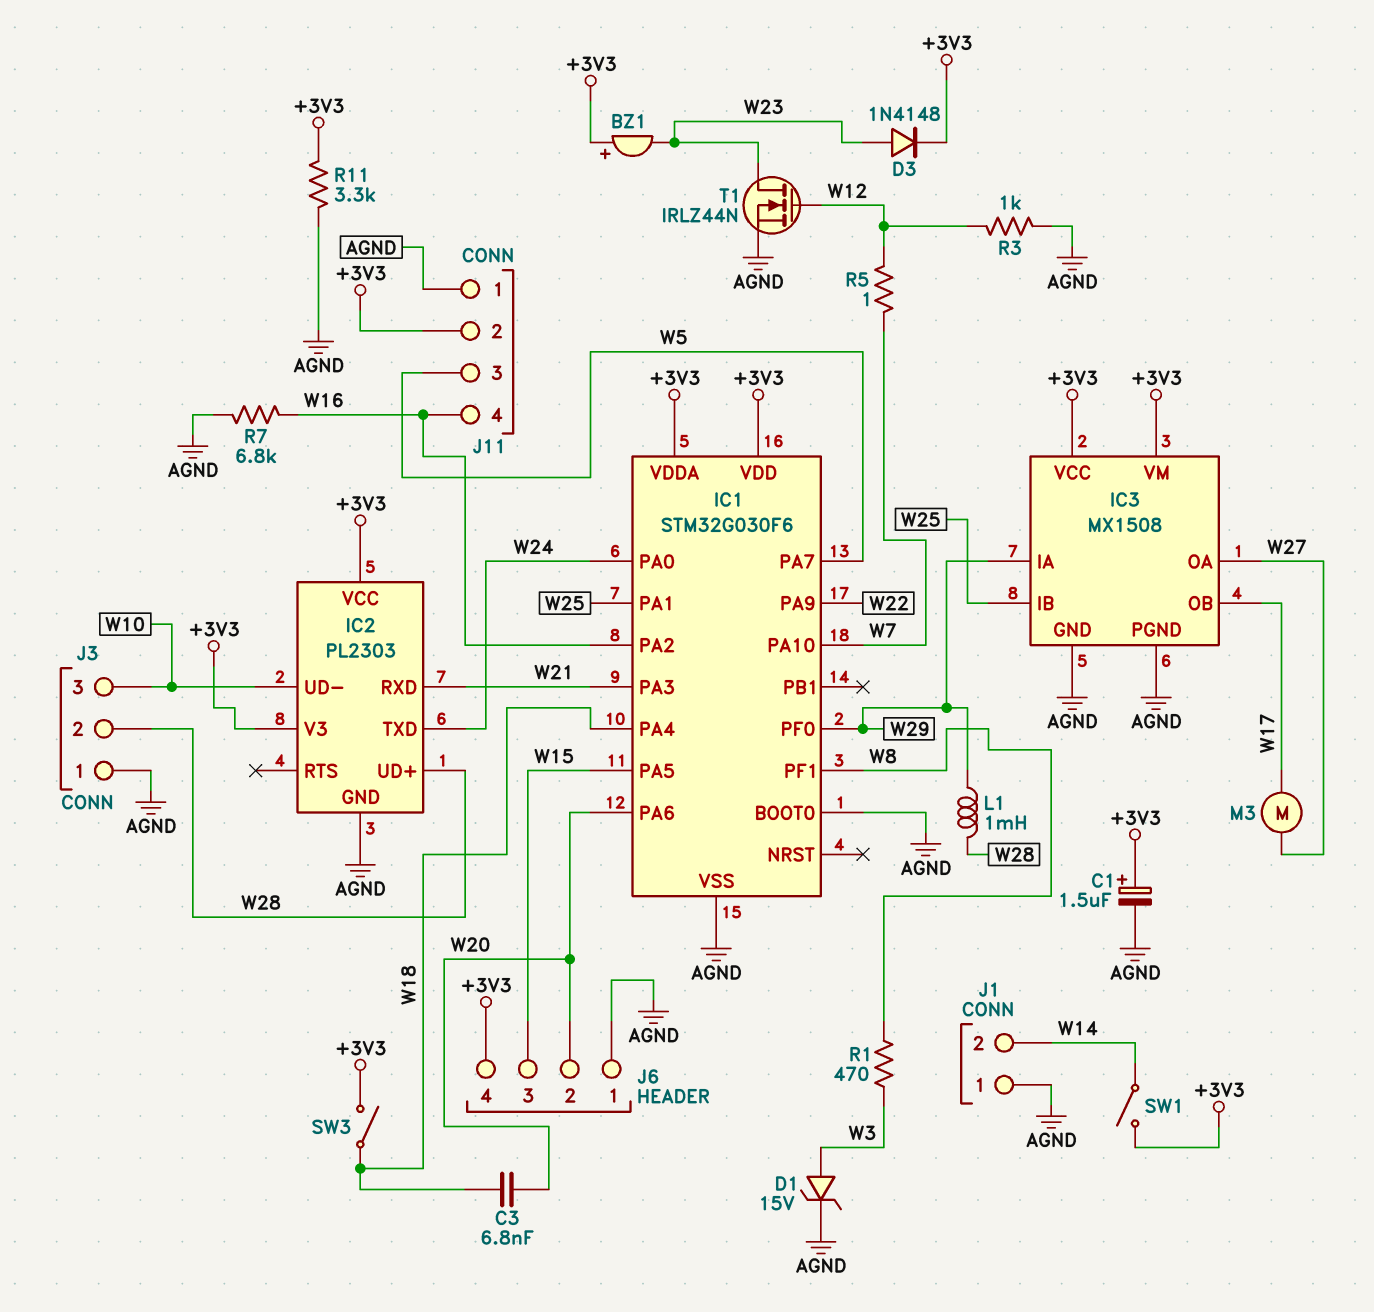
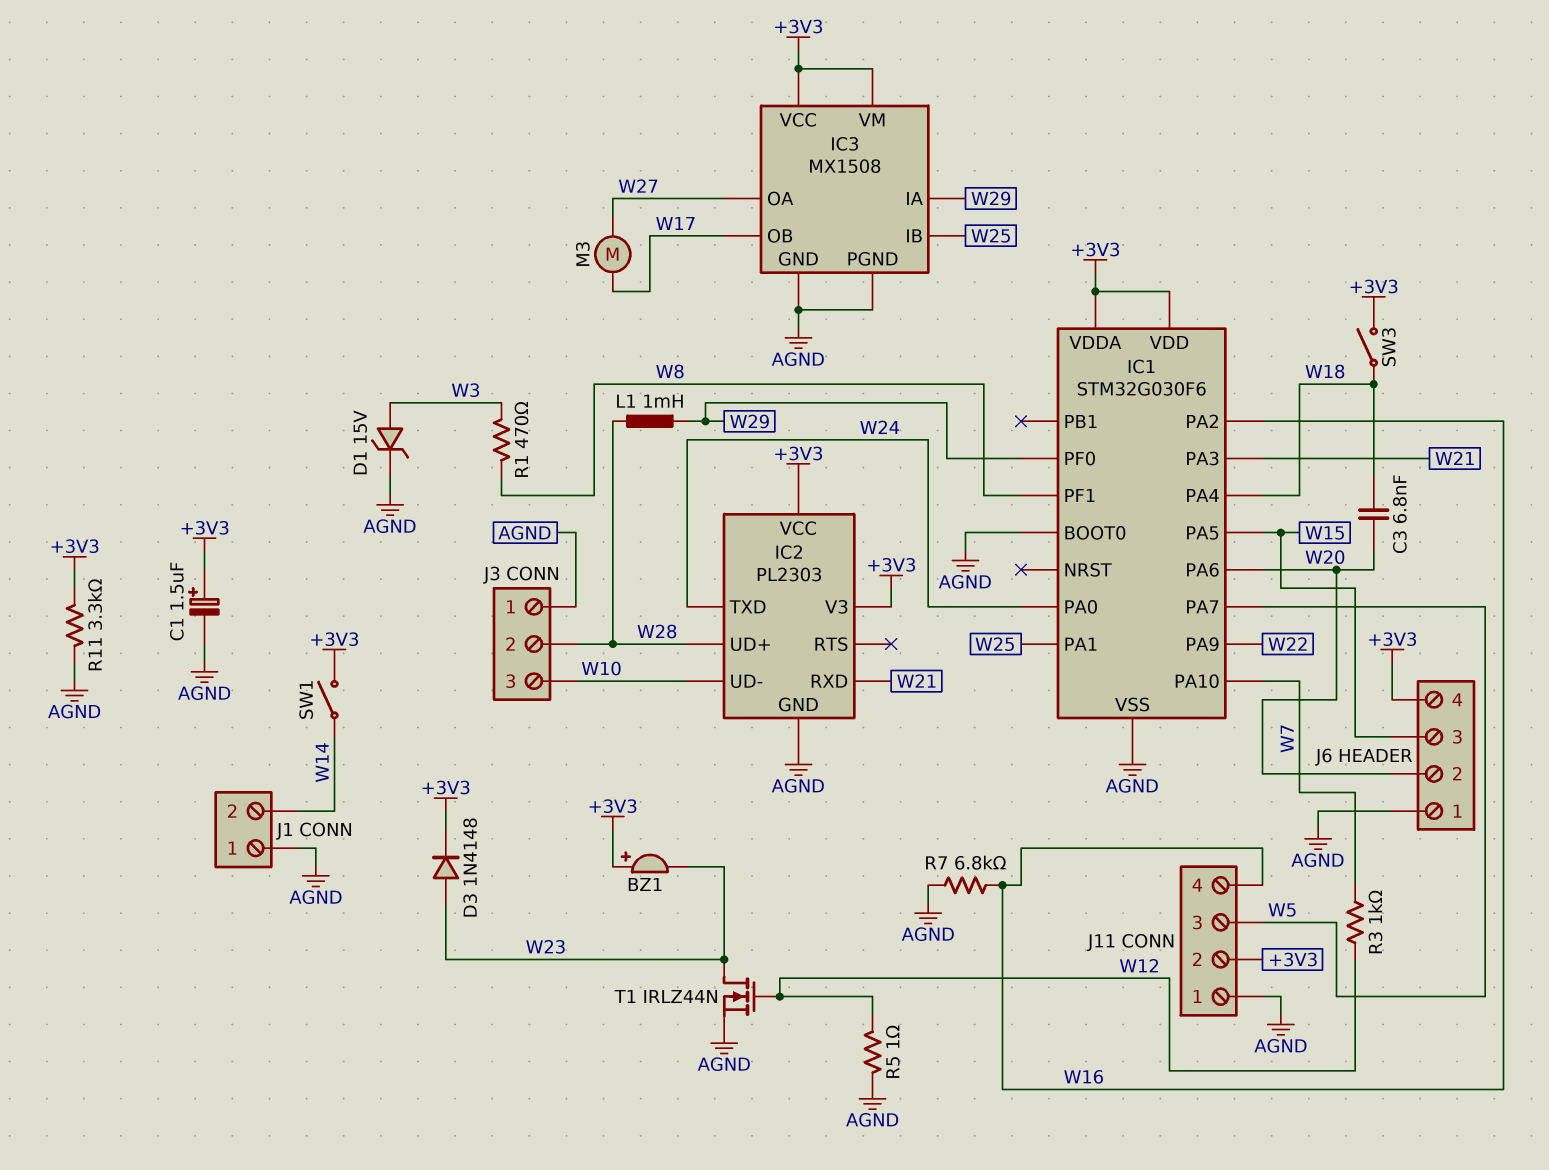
R3: 1k (AGND, W12) -> 1k (W7, W12)
R5: 1 (W7, W12) -> 1 (AGND, W12)

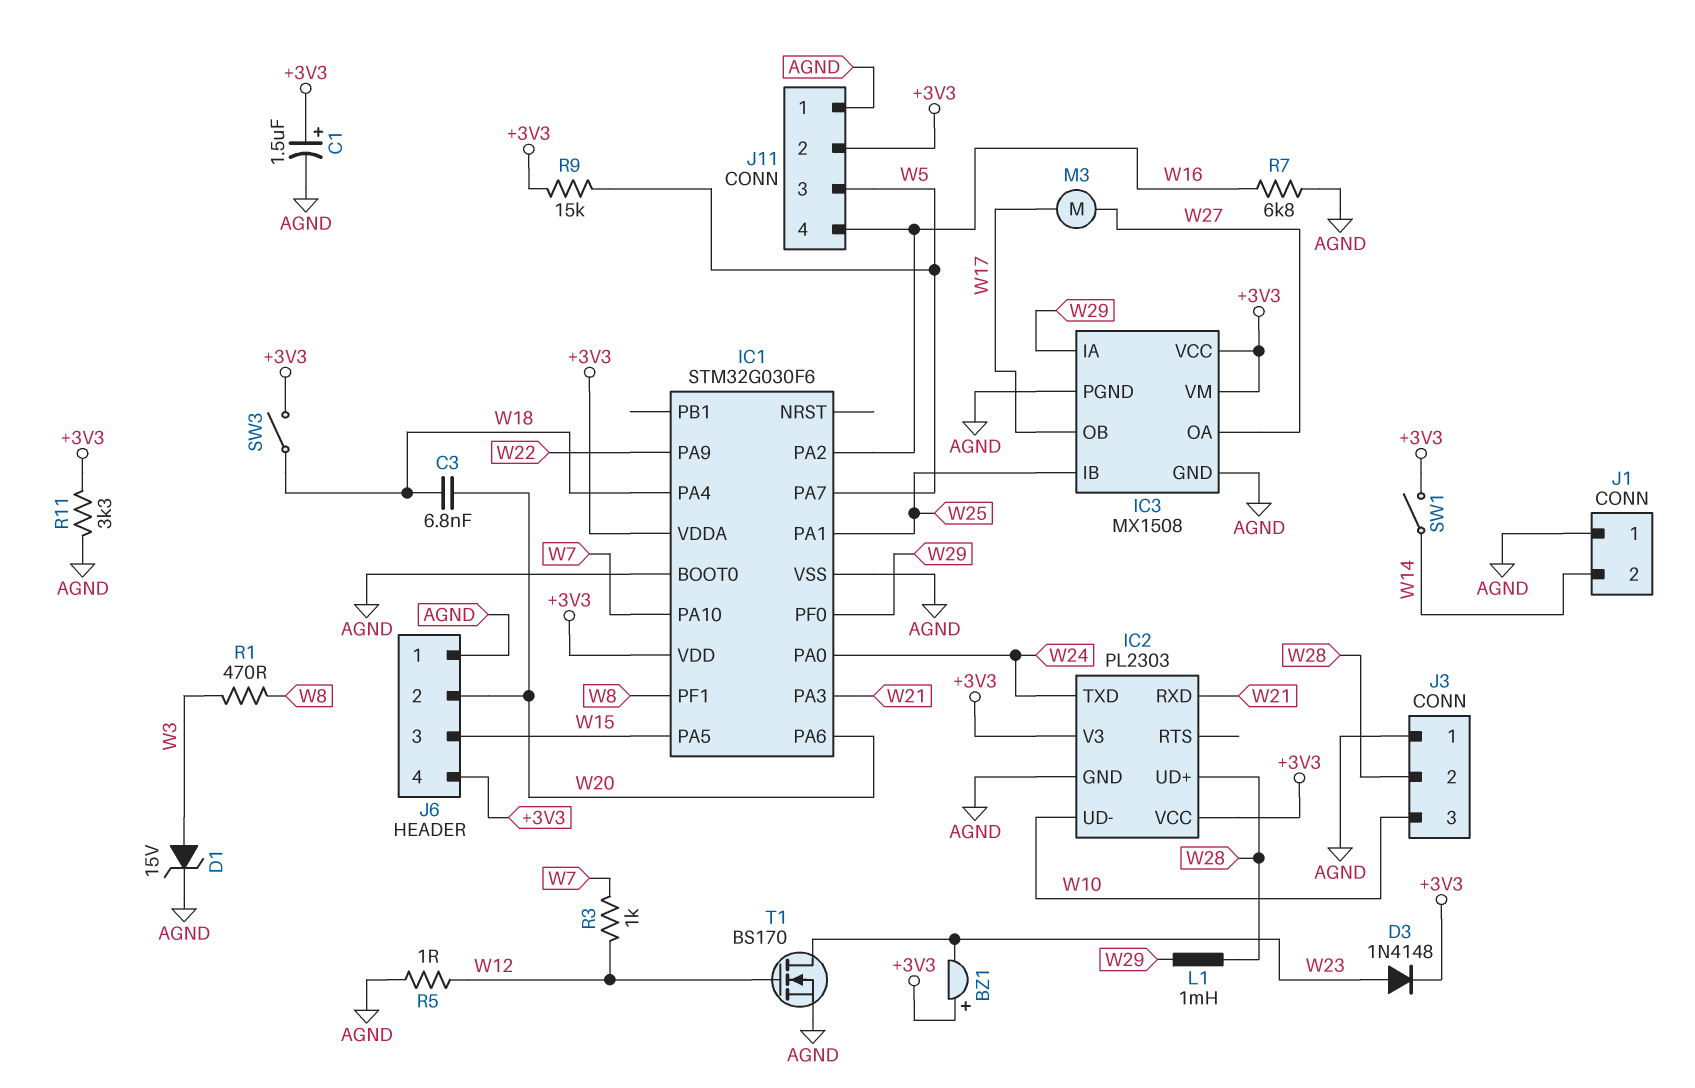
R9: none -> 15k (+3V3, W5)
T1: NMOS IRLZ44N (G W12, D W23, S AGND) -> NMOS BS170 (G W12, D W23, S AGND)

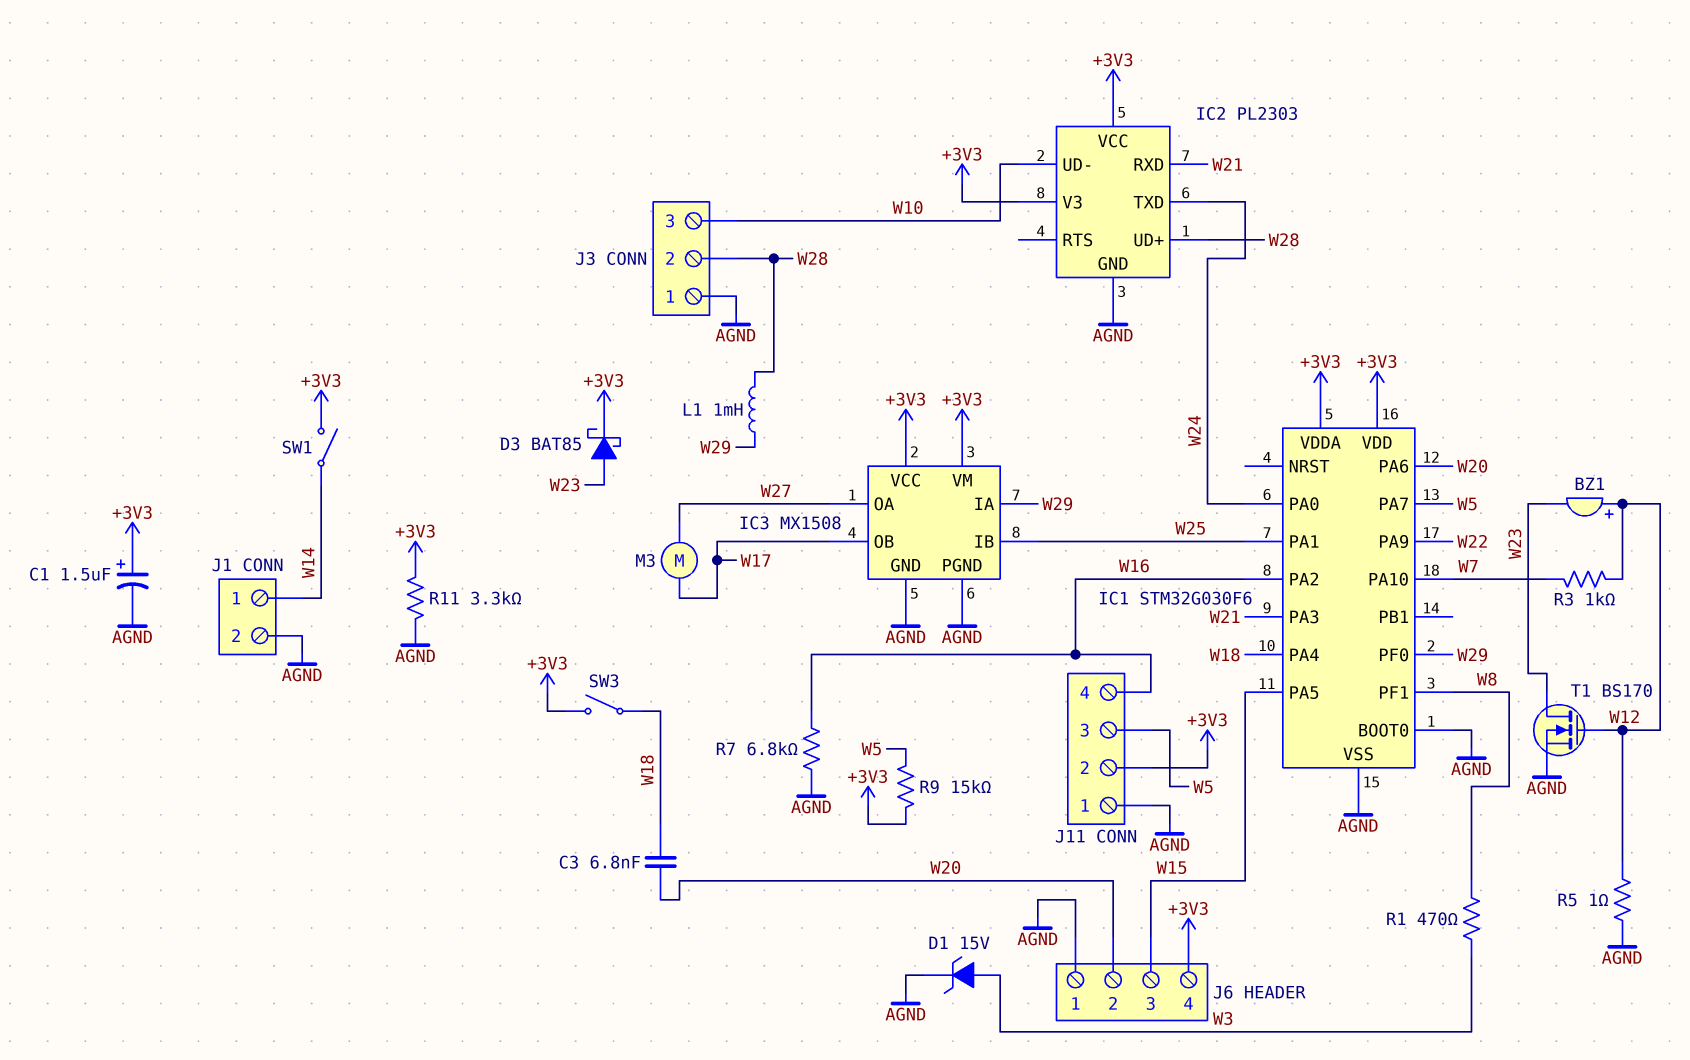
BZ1: buzzer (plus +3V3, minus W23) -> buzzer (plus W12, minus W23)
D3: diode 1N4148 (A W23, K +3V3) -> schottky BAT85 (A W23, K +3V3)
J1 pin 1: AGND -> W14
J1 pin 2: W14 -> AGND

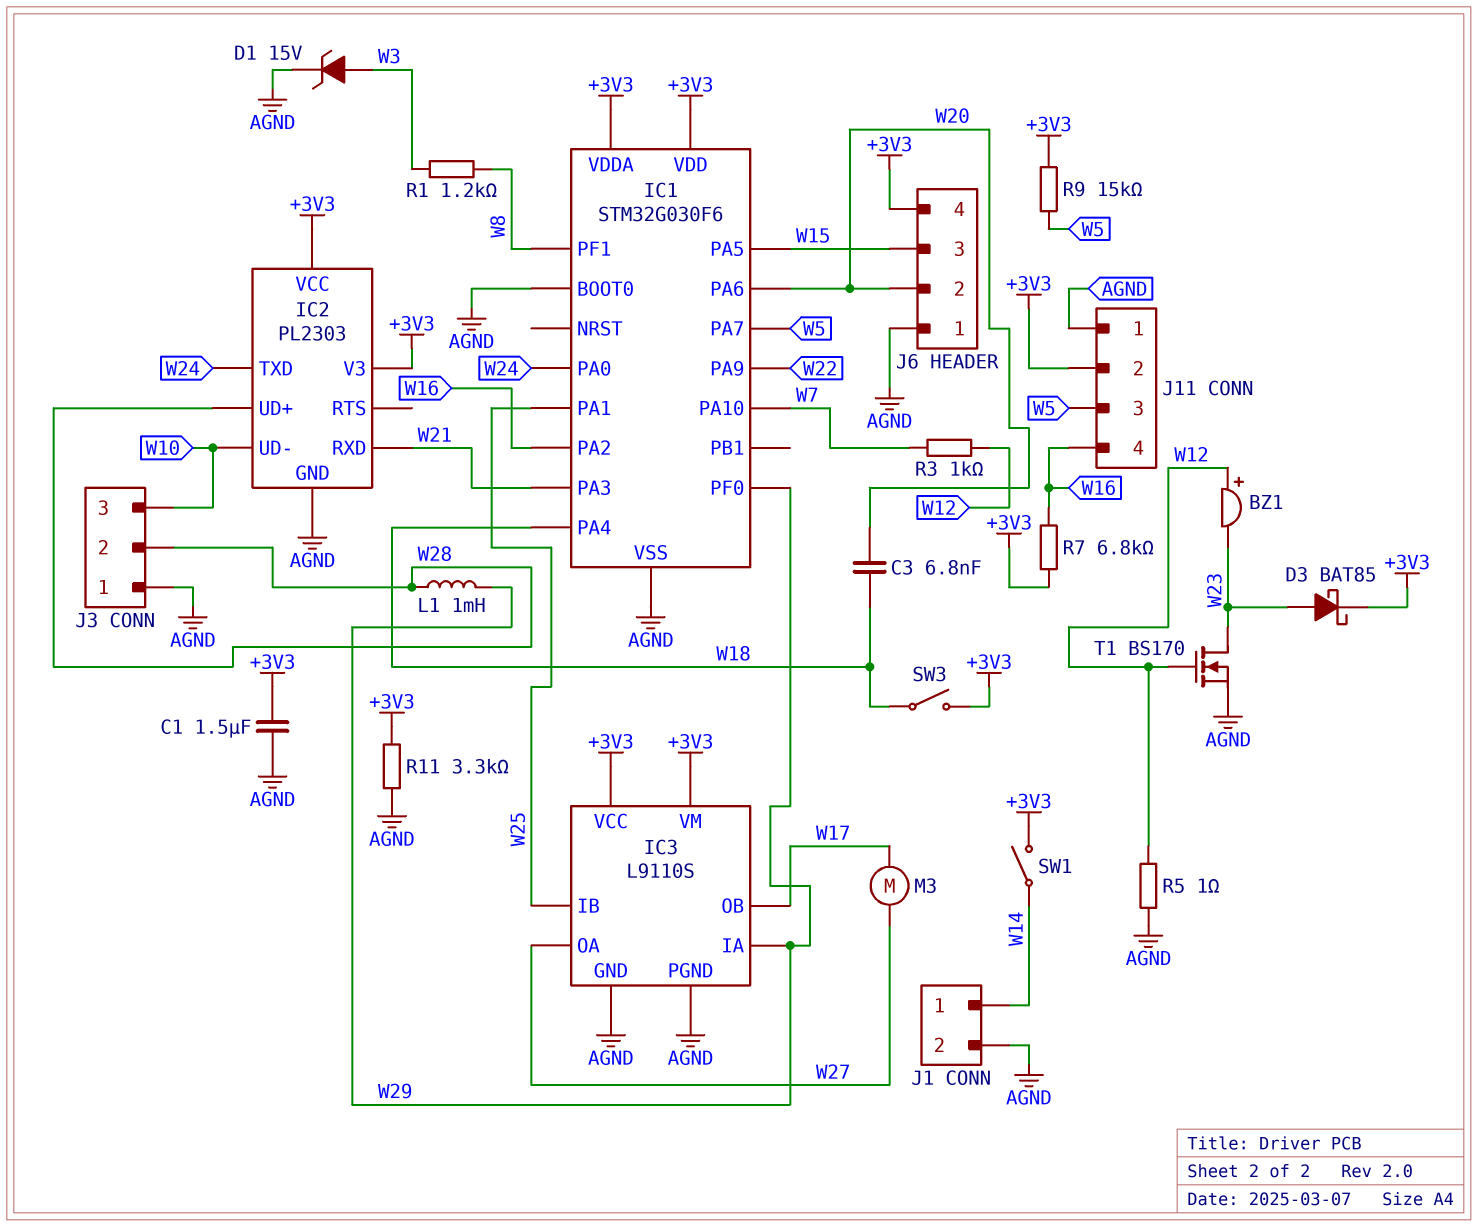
C1: 1.5uF (plus +3V3, minus AGND) -> 1.5uF (+3V3, AGND)
IC3: MX1508 -> L9110S
R1: 470 (W3, W8) -> 1.2k (W3, W8)
R7: 6.8k (AGND, W16) -> 6.8k (+3V3, W16)

